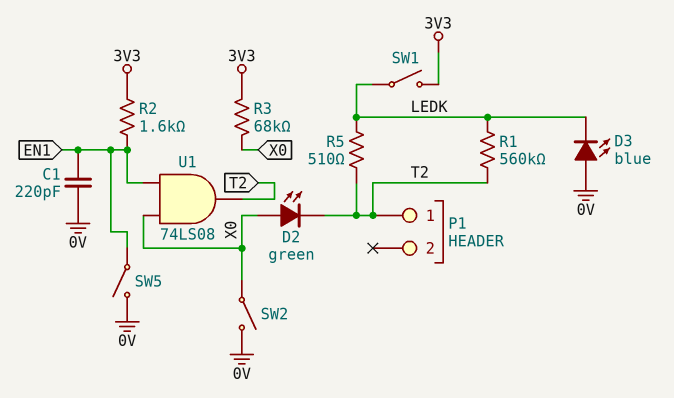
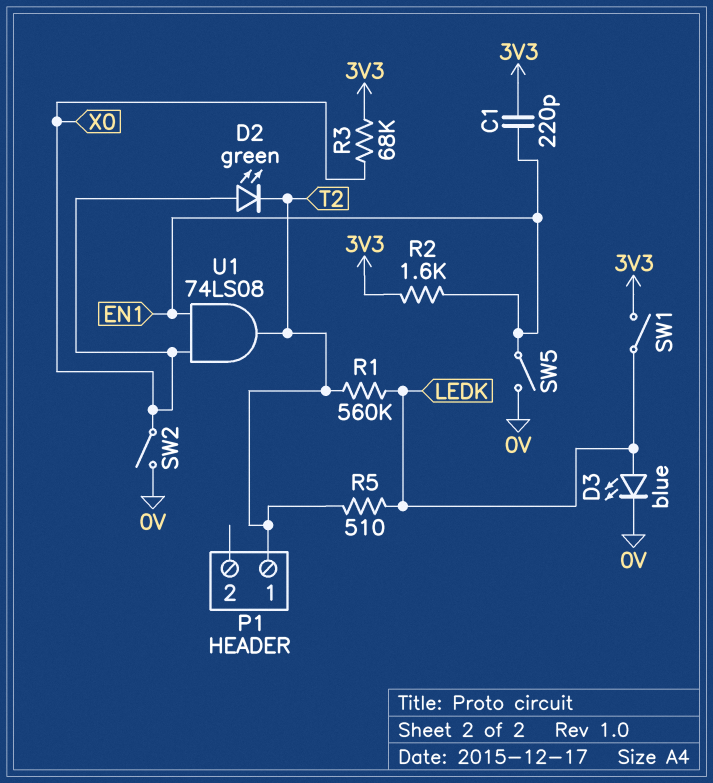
C1: 220pF (0V, EN1) -> 220pF (3V3, EN1)
D3: LED blue (A 0V, K LEDK) -> LED blue (A LEDK, K 0V)

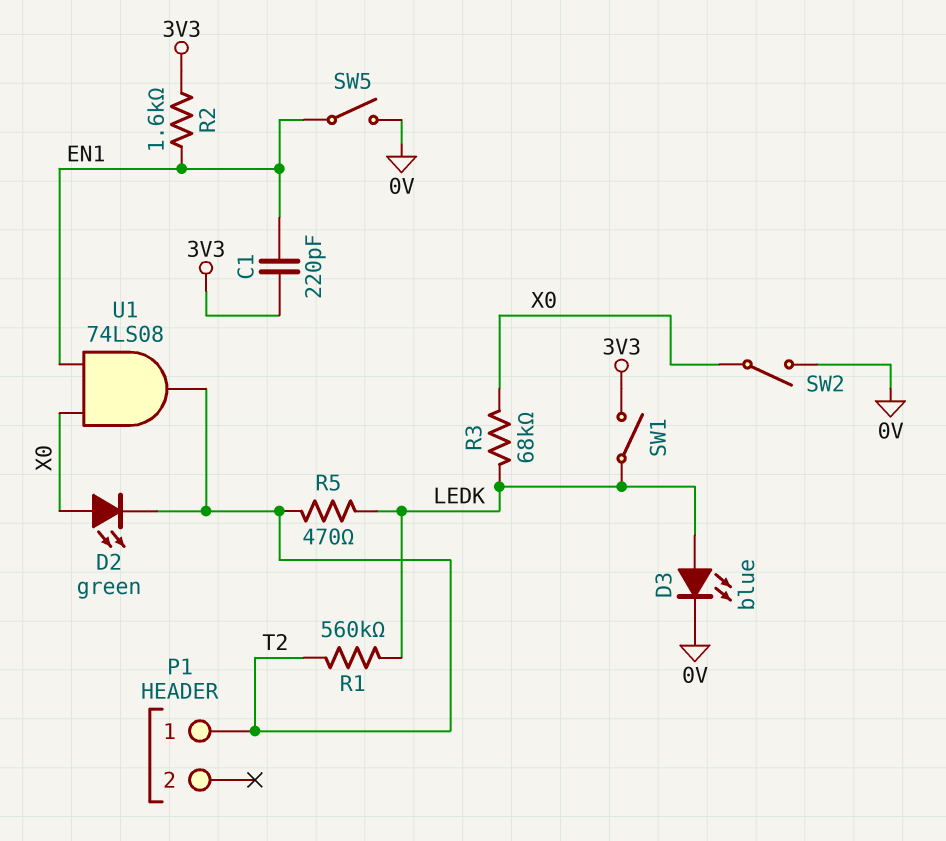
R3: 68k (3V3, X0) -> 68k (LEDK, X0)
R5: 510 (LEDK, T2) -> 470 (LEDK, T2)

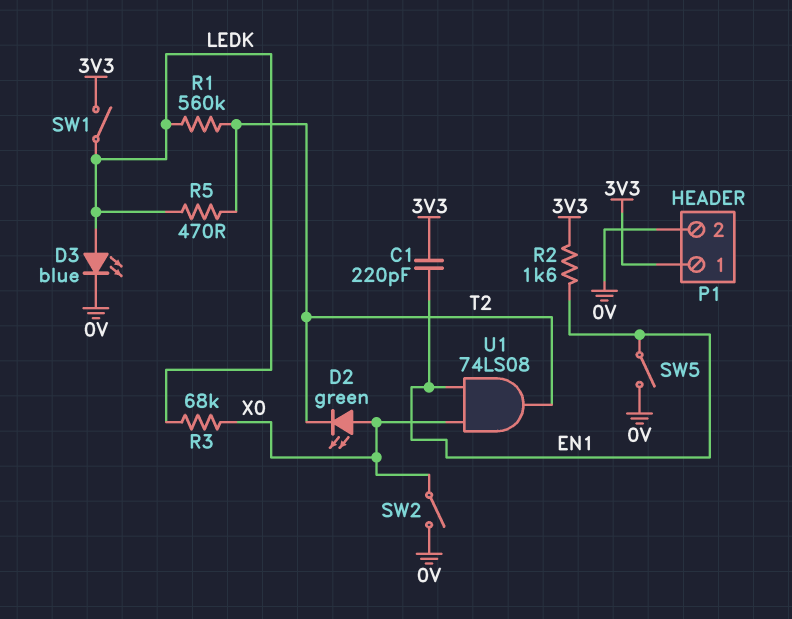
P1 pin 1: T2 -> 3V3
P1 pin 2: none -> 0V

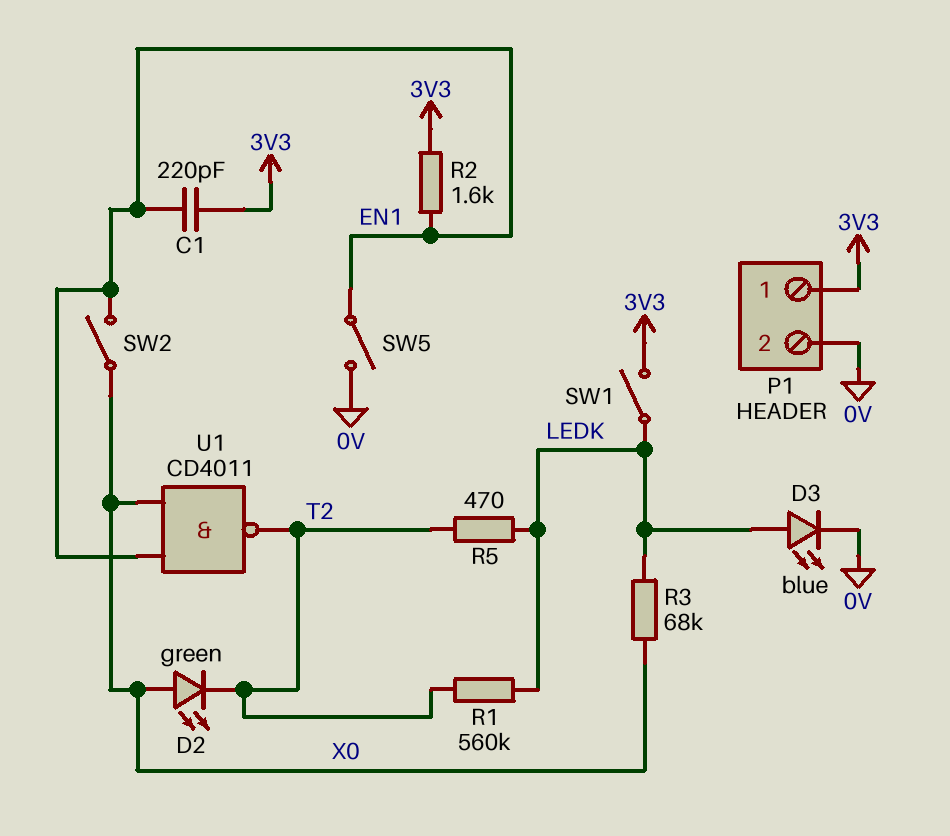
SW2: switch (0V, X0) -> switch (EN1, X0)
U1: AND 74LS08 (in EN1, in X0, out T2) -> NAND CD4011 (in EN1, in X0, out T2)

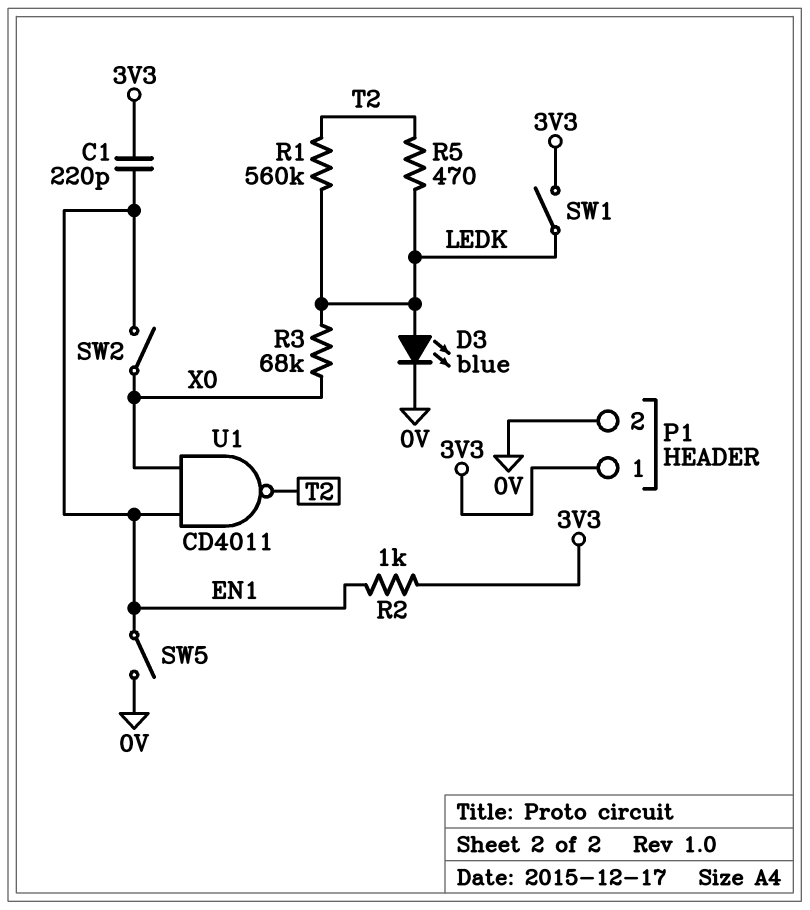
D2: LED green (A X0, K T2) -> none
R2: 1.6k (3V3, EN1) -> 1k (3V3, EN1)

